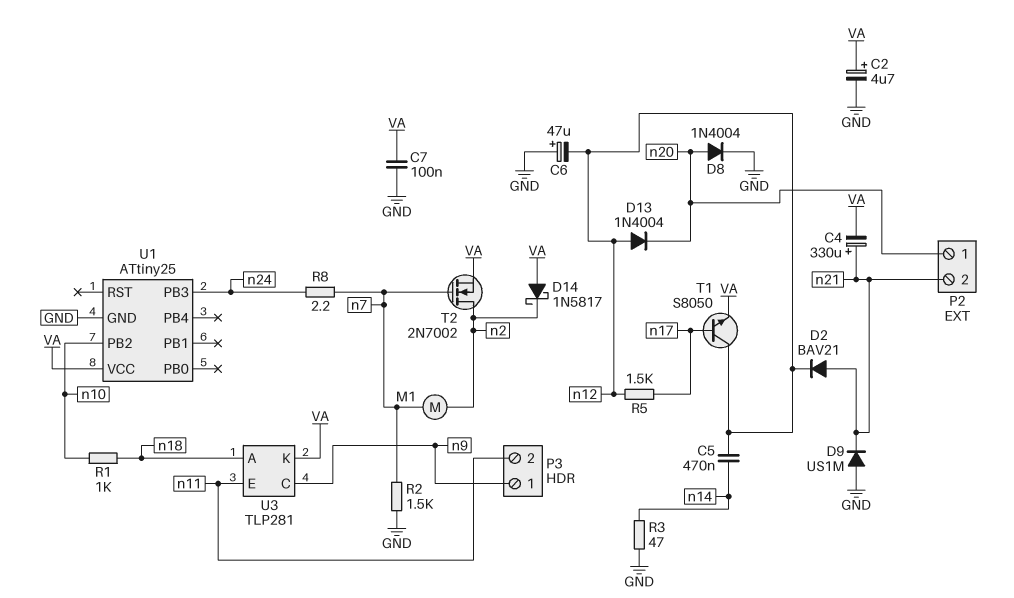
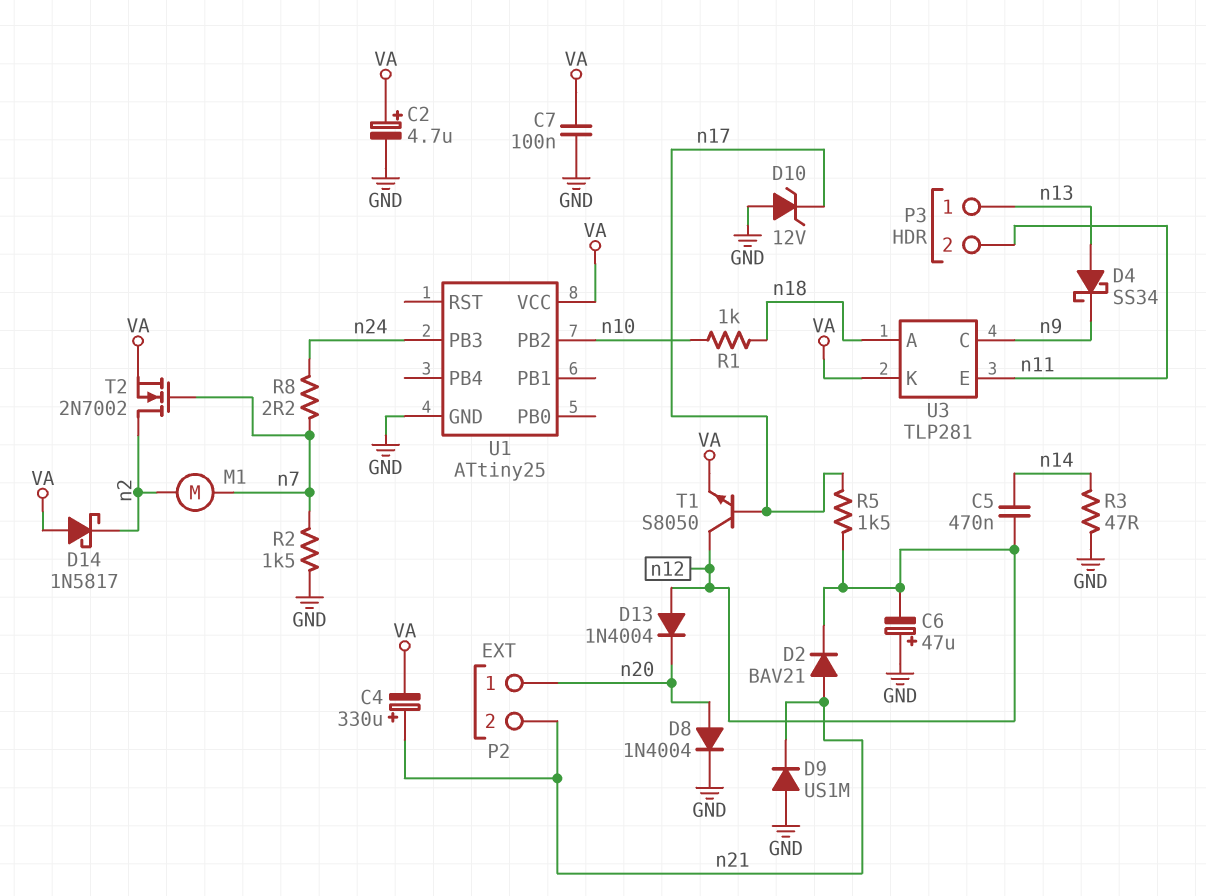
D4: none -> schottky SS34 (A n13, K n9)
D10: none -> zener 12V (A GND, K n17)
P3 pin 1: n9 -> n13

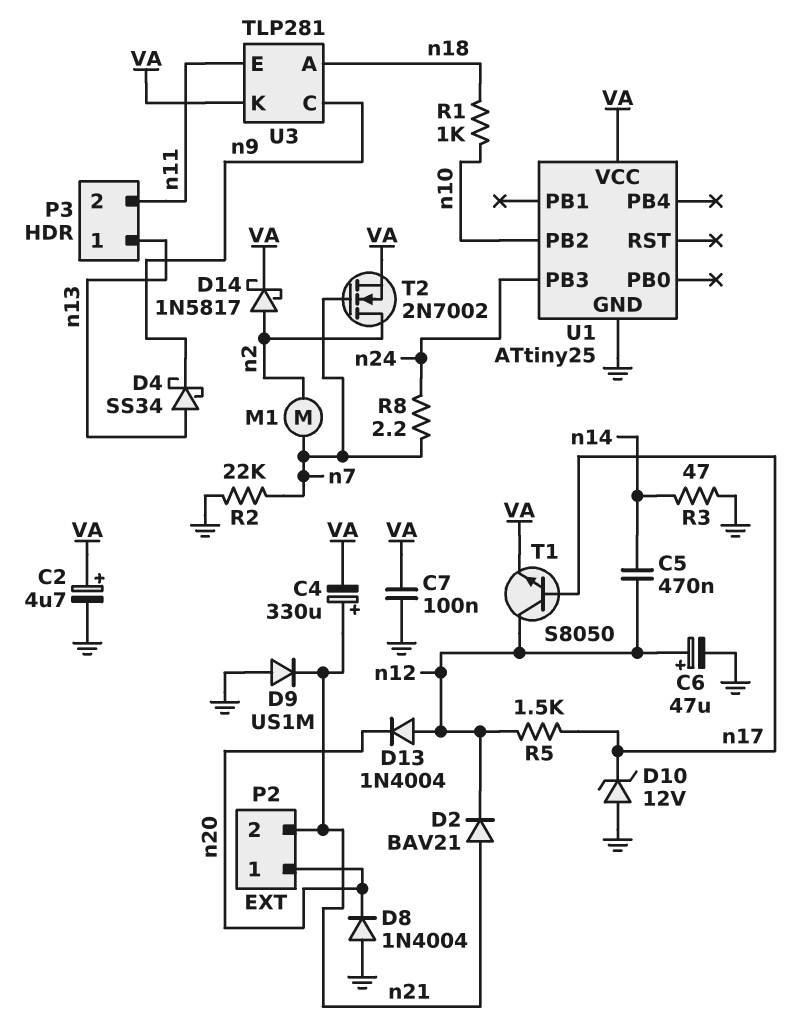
C6: 47uF (plus GND, minus n12) -> 47uF (plus n12, minus GND)
D8: diode 1N4004 (A n20, K GND) -> diode 1N4004 (A GND, K n20)
D14: schottky 1N5817 (A VA, K n2) -> schottky 1N5817 (A n2, K VA)
R2: 1.5k (GND, n7) -> 22k (GND, n7)

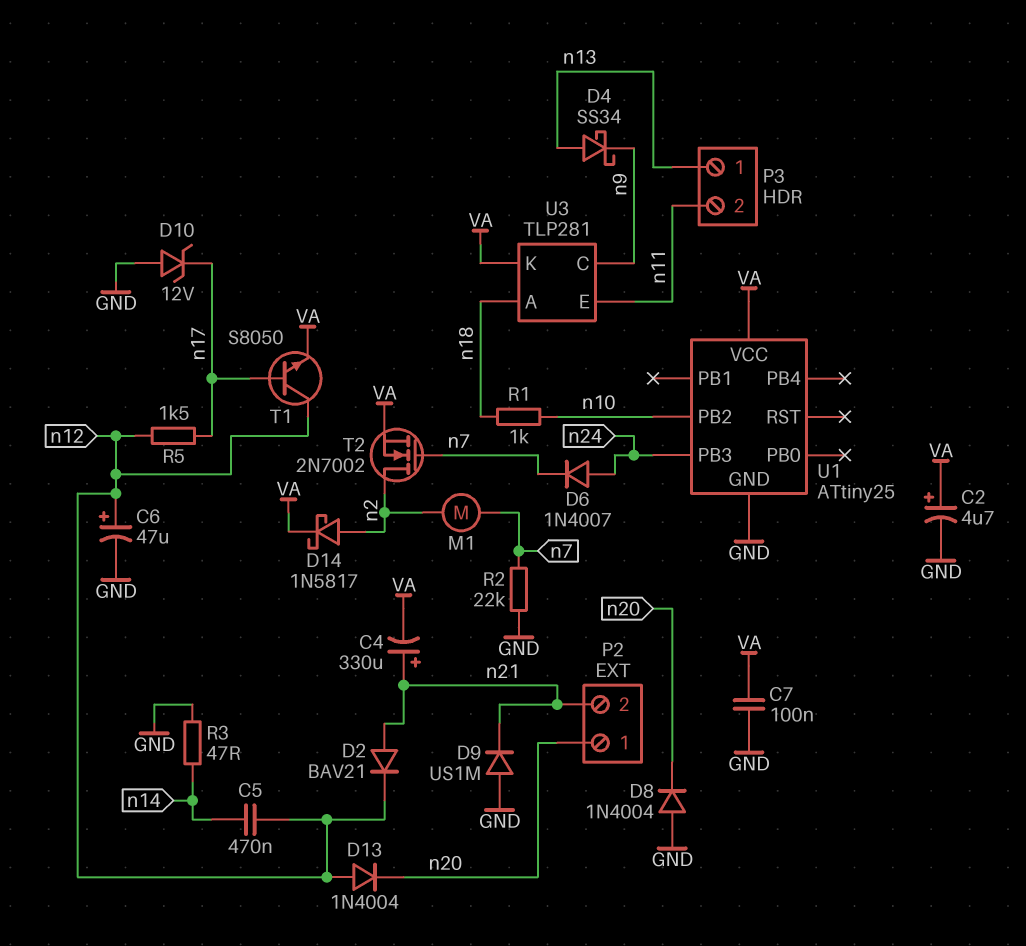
D6: none -> diode 1N4007 (A n24, K n7)
R8: 2.2 (n7, n24) -> none

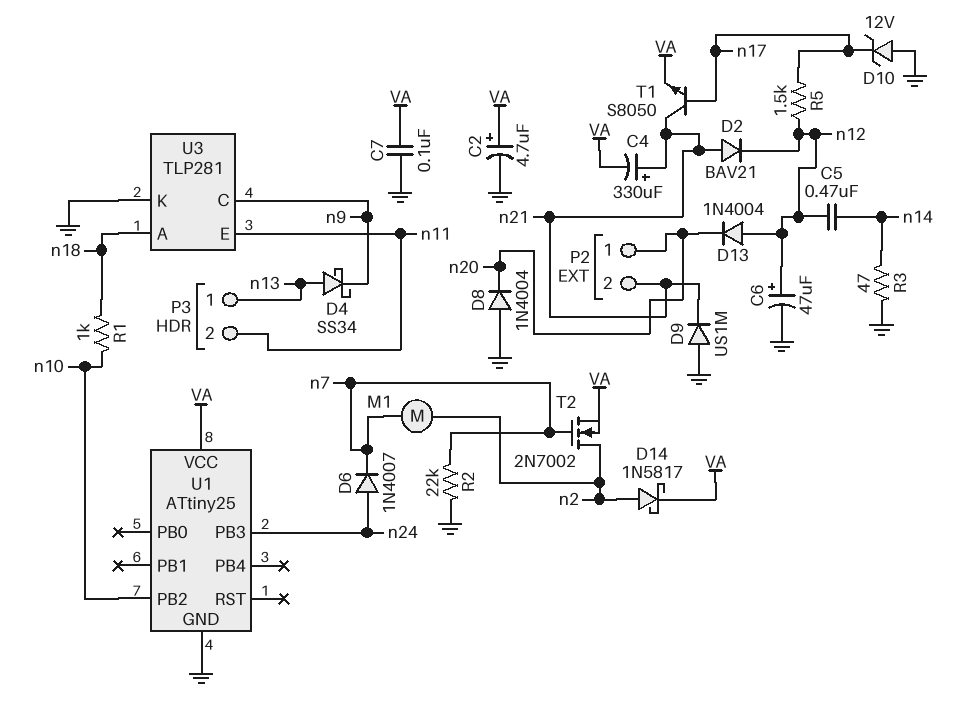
T1: NPN S8050 (B n17, C n12, E VA) -> NPN S8050 (B n17, C n21, E VA)
U3 pin K: VA -> GND

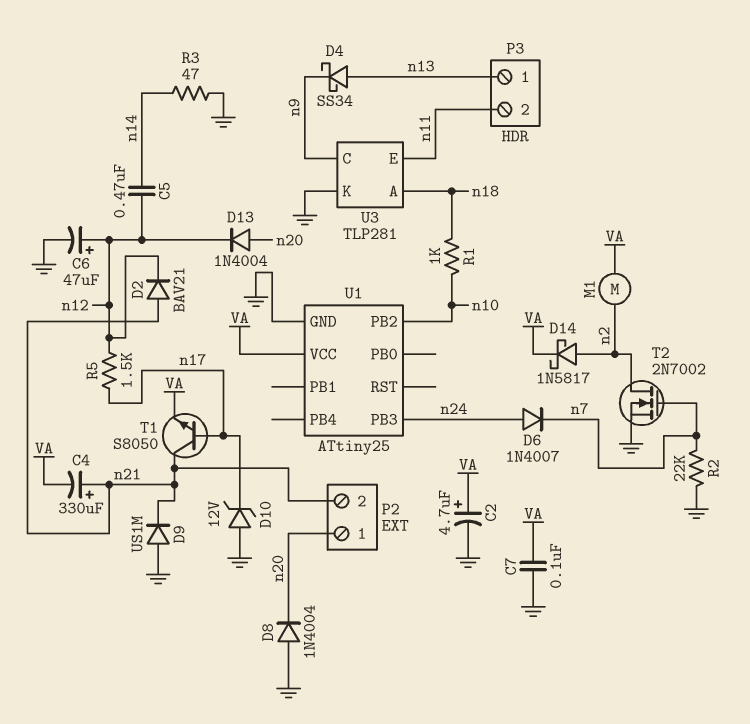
D13: diode 1N4004 (A n12, K n20) -> diode 1N4004 (A n20, K n12)
M1: motor (n2, n7) -> motor (VA, n2)
T2: NMOS 2N7002 (G n7, D n2, S VA) -> NMOS 2N7002 (G n7, D n2, S GND)

